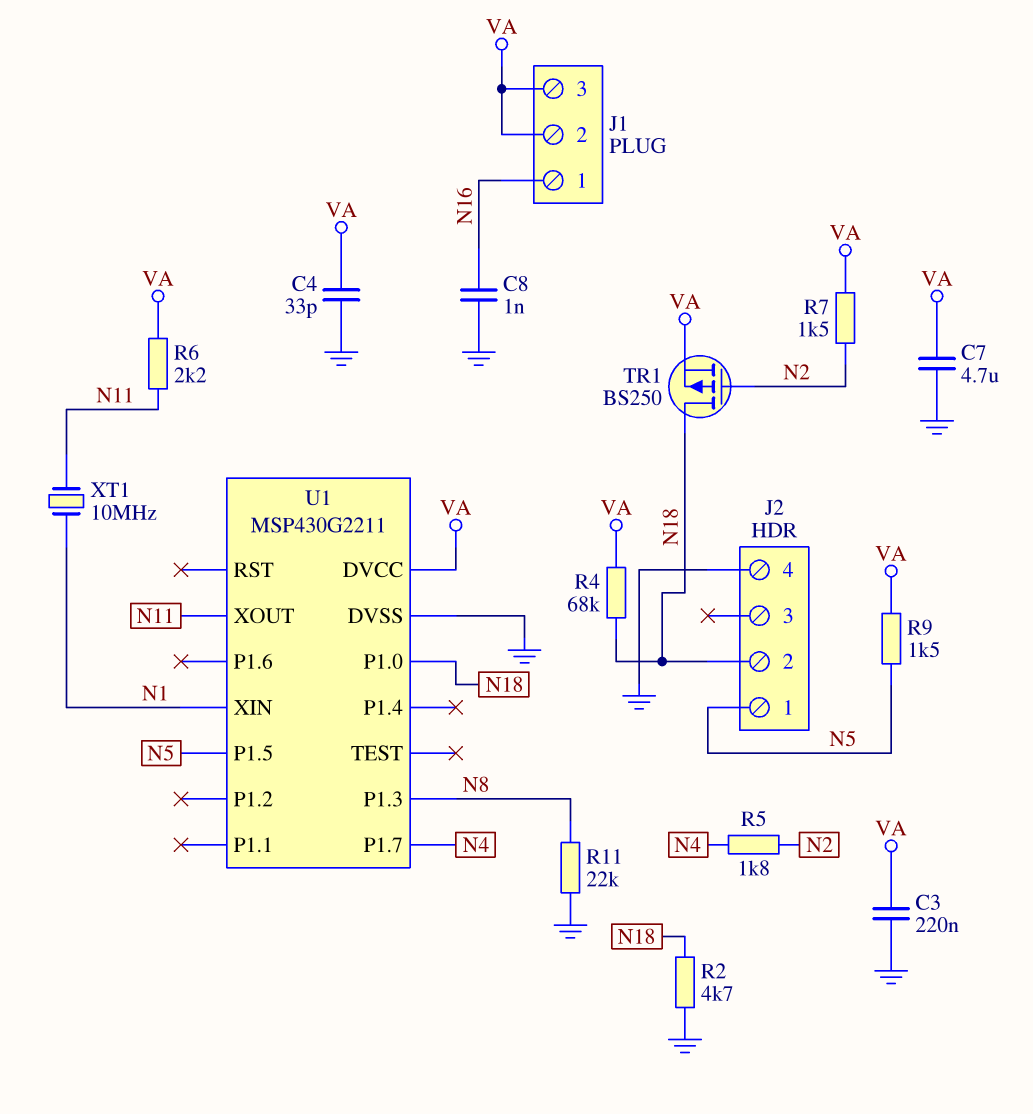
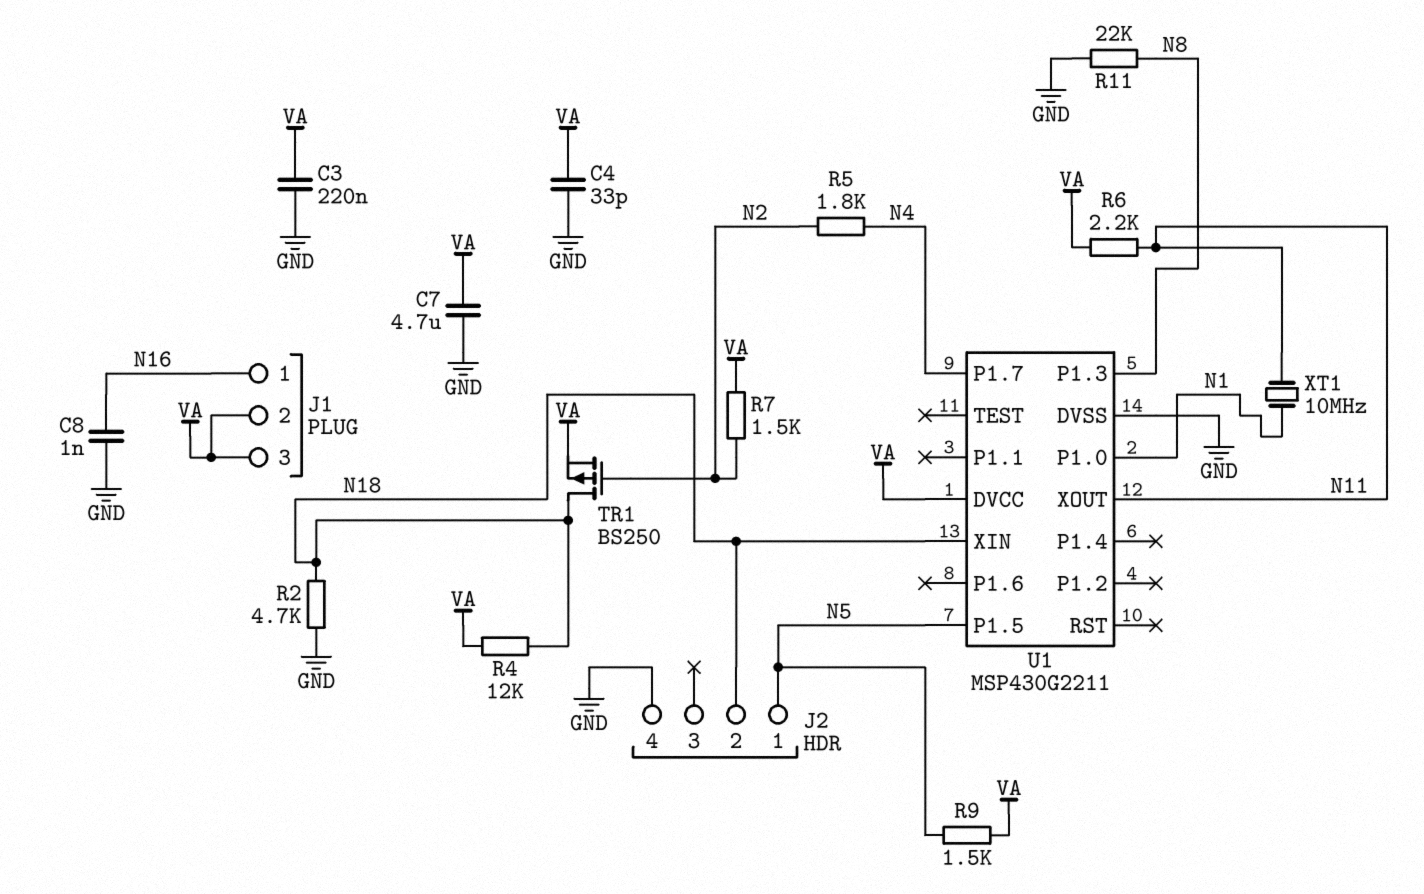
R4: 68k (N18, VA) -> 12k (N18, VA)
U1 pin P1.0: N18 -> N1
U1 pin XIN: N1 -> N18

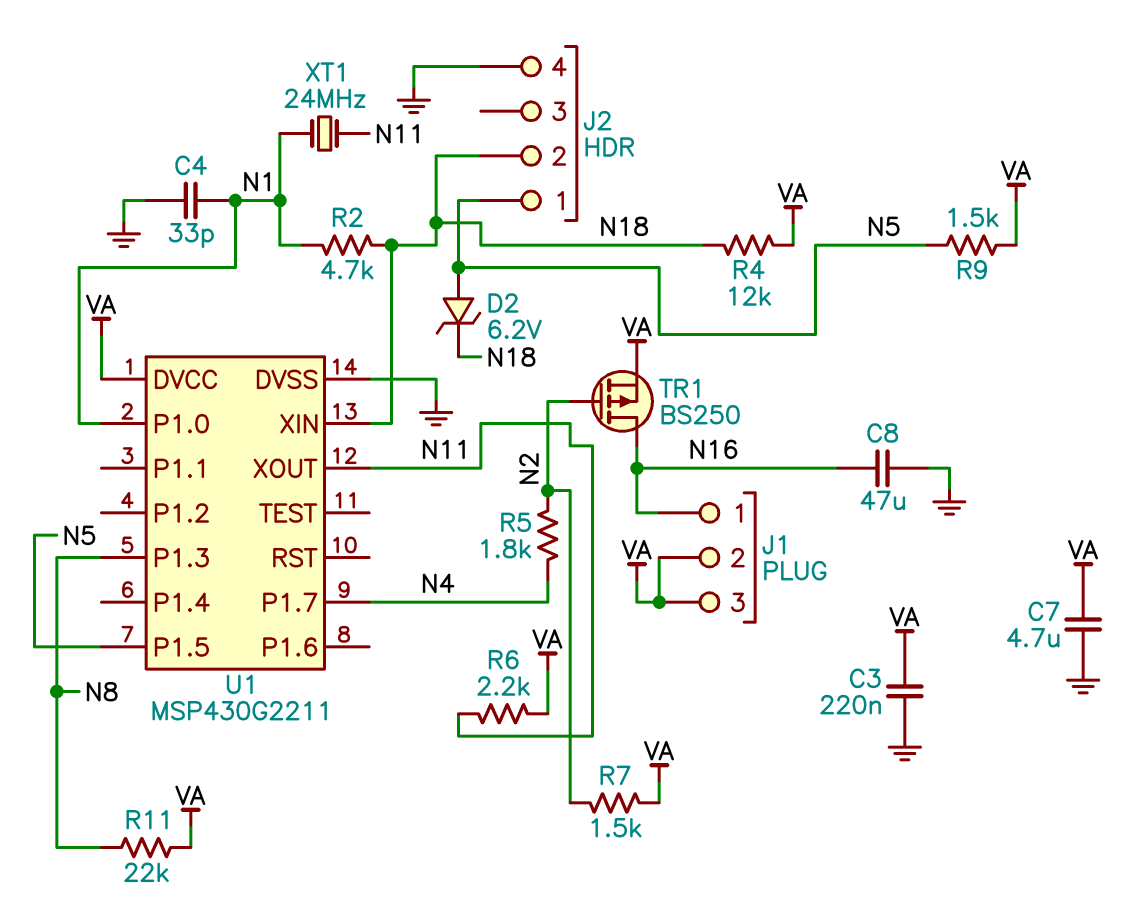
C4: 33pF (GND, VA) -> 33pF (GND, N1)
C8: 1nF (GND, N16) -> 47uF (GND, N16)
D2: none -> zener 6.2V (A N5, K N18)
R2: 4.7k (GND, N18) -> 4.7k (N1, N18)
R11: 22k (GND, N8) -> 22k (N8, VA)
TR1: PMOS BS250 (G N2, D N18, S VA) -> PMOS BS250 (G N2, D N16, S VA)
XT1: 10MHz (N1, N11) -> 24MHz (N1, N11)

